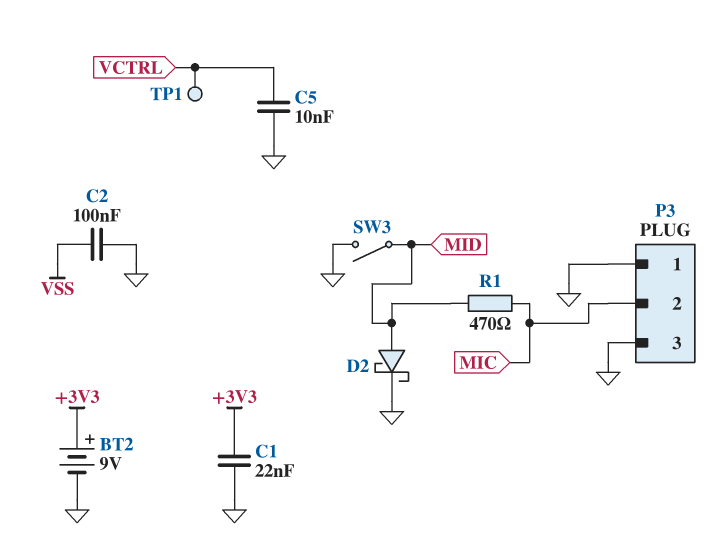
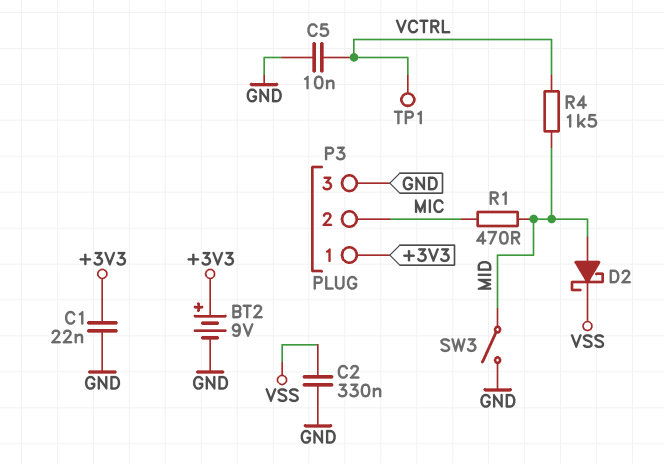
C2: 100nF (GND, VSS) -> 330nF (GND, VSS)
D2: schottky (A MID, K GND) -> schottky (A MID, K VSS)
P3 pin 1: GND -> +3V3
R4: none -> 1.5k (MID, VCTRL)

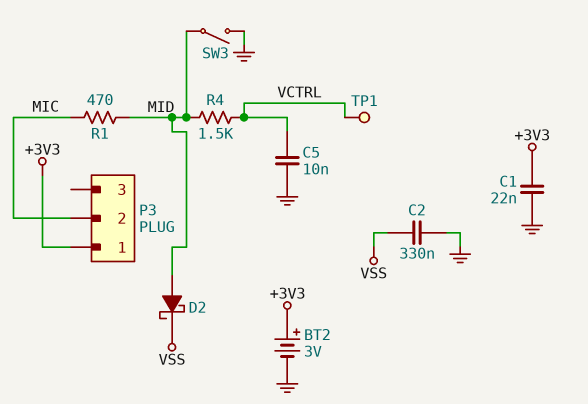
BT2: 9V (plus +3V3, minus GND) -> 3V (plus +3V3, minus GND)
P3 pin 3: GND -> none

